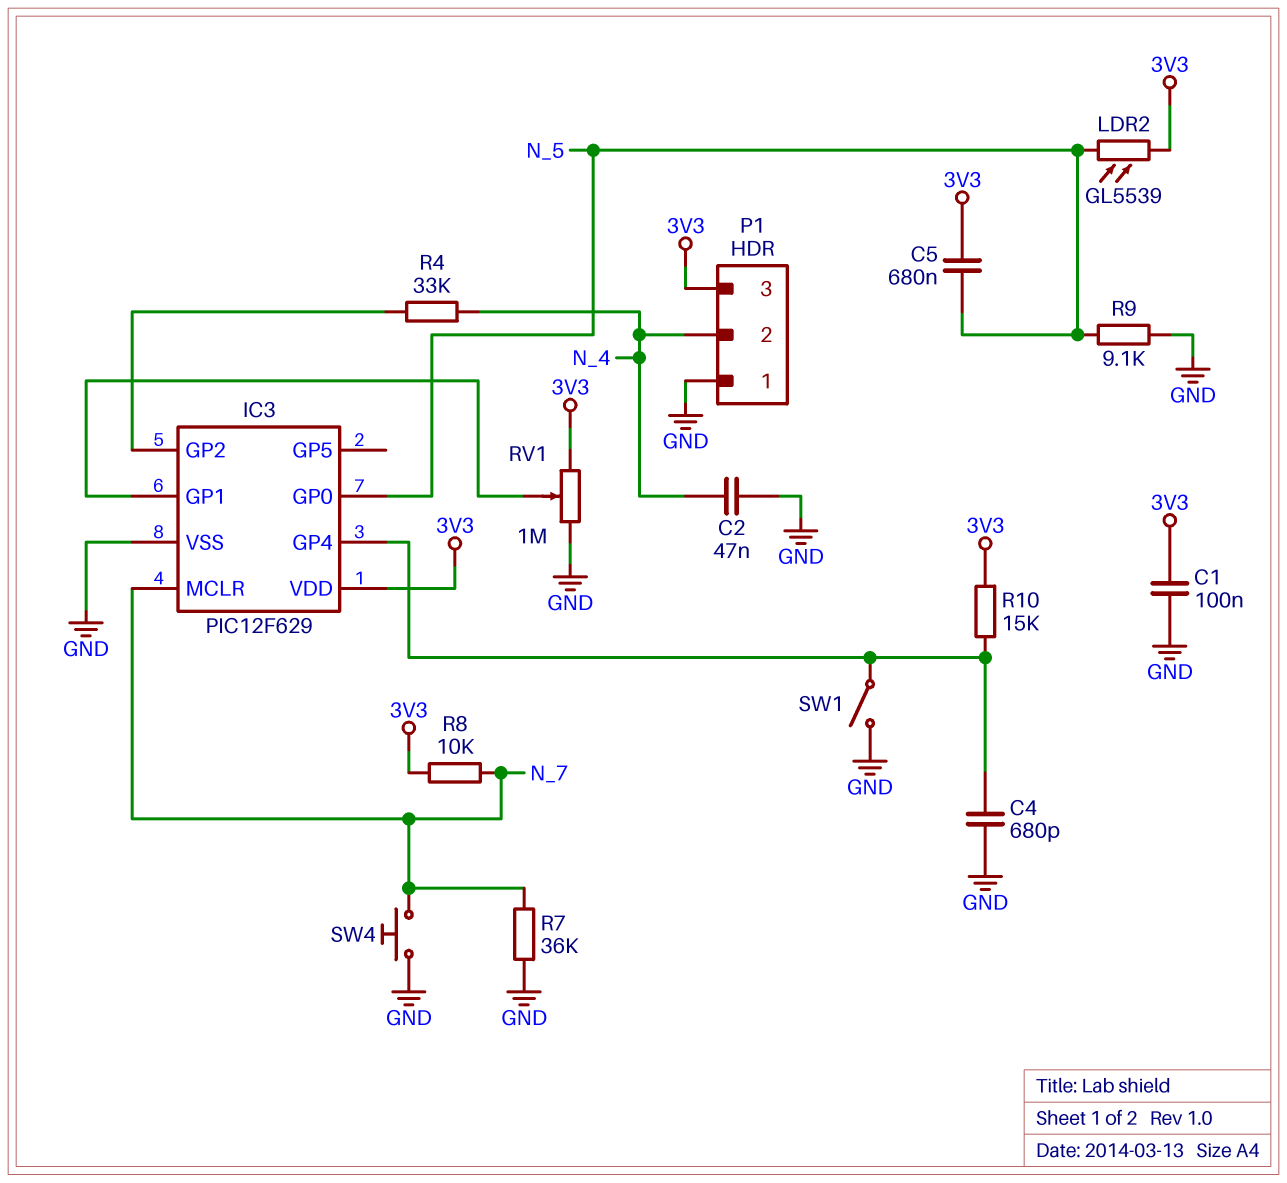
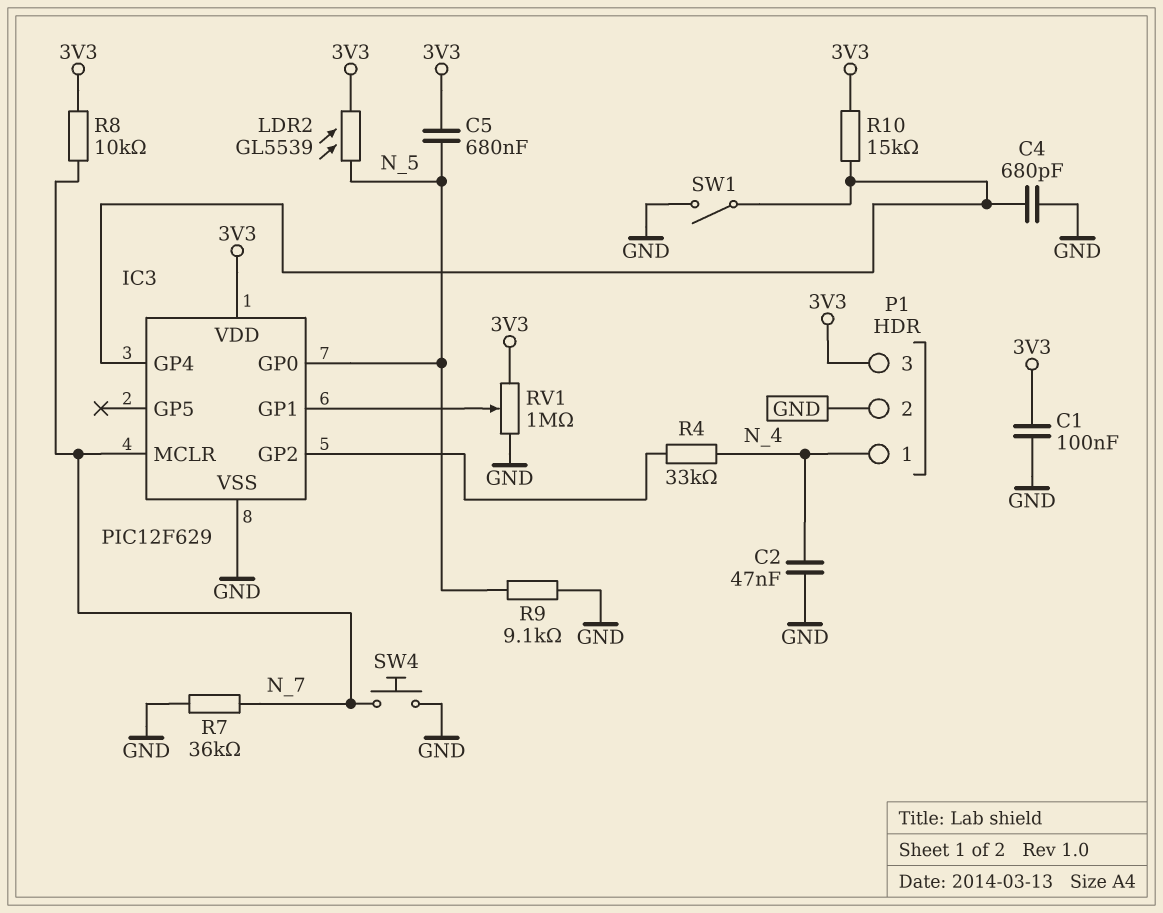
P1 pin 1: GND -> N_4
P1 pin 2: N_4 -> GND

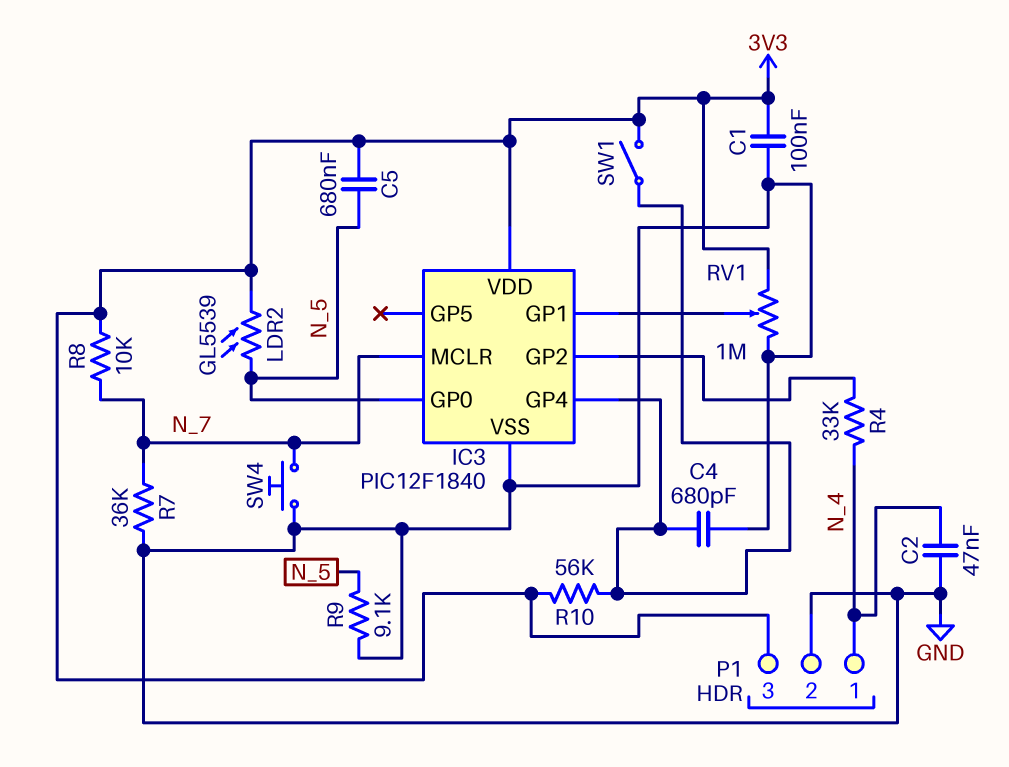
IC3: PIC12F629 -> PIC12F1840
R10: 15k (3V3, IC3/GP4) -> 56k (3V3, IC3/GP4)
SW1: switch (GND, IC3/GP4) -> switch (3V3, IC3/GP4)

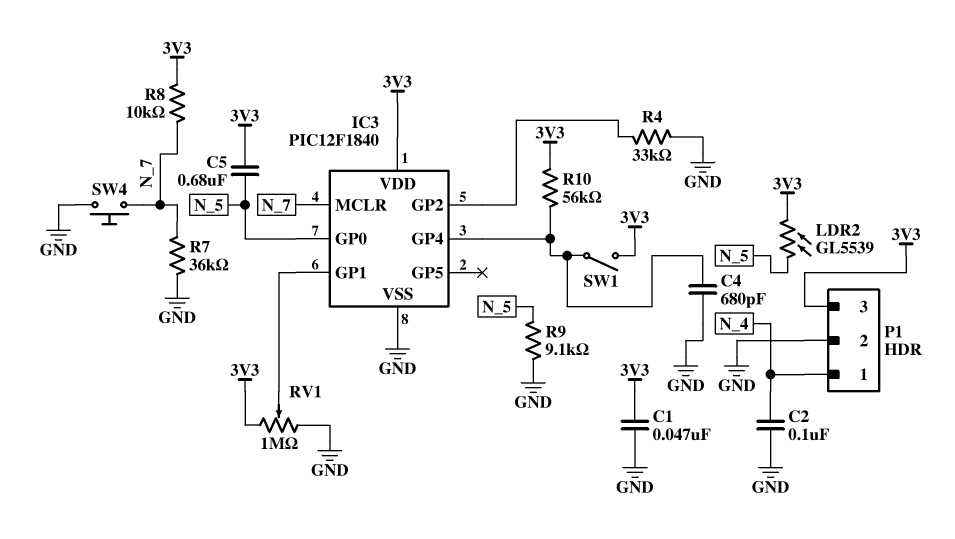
C1: 100nF (3V3, GND) -> 47nF (3V3, GND)
C2: 47nF (GND, N_4) -> 100nF (GND, N_4)
R4: 33k (IC3/GP2, N_4) -> 33k (GND, IC3/GP2)

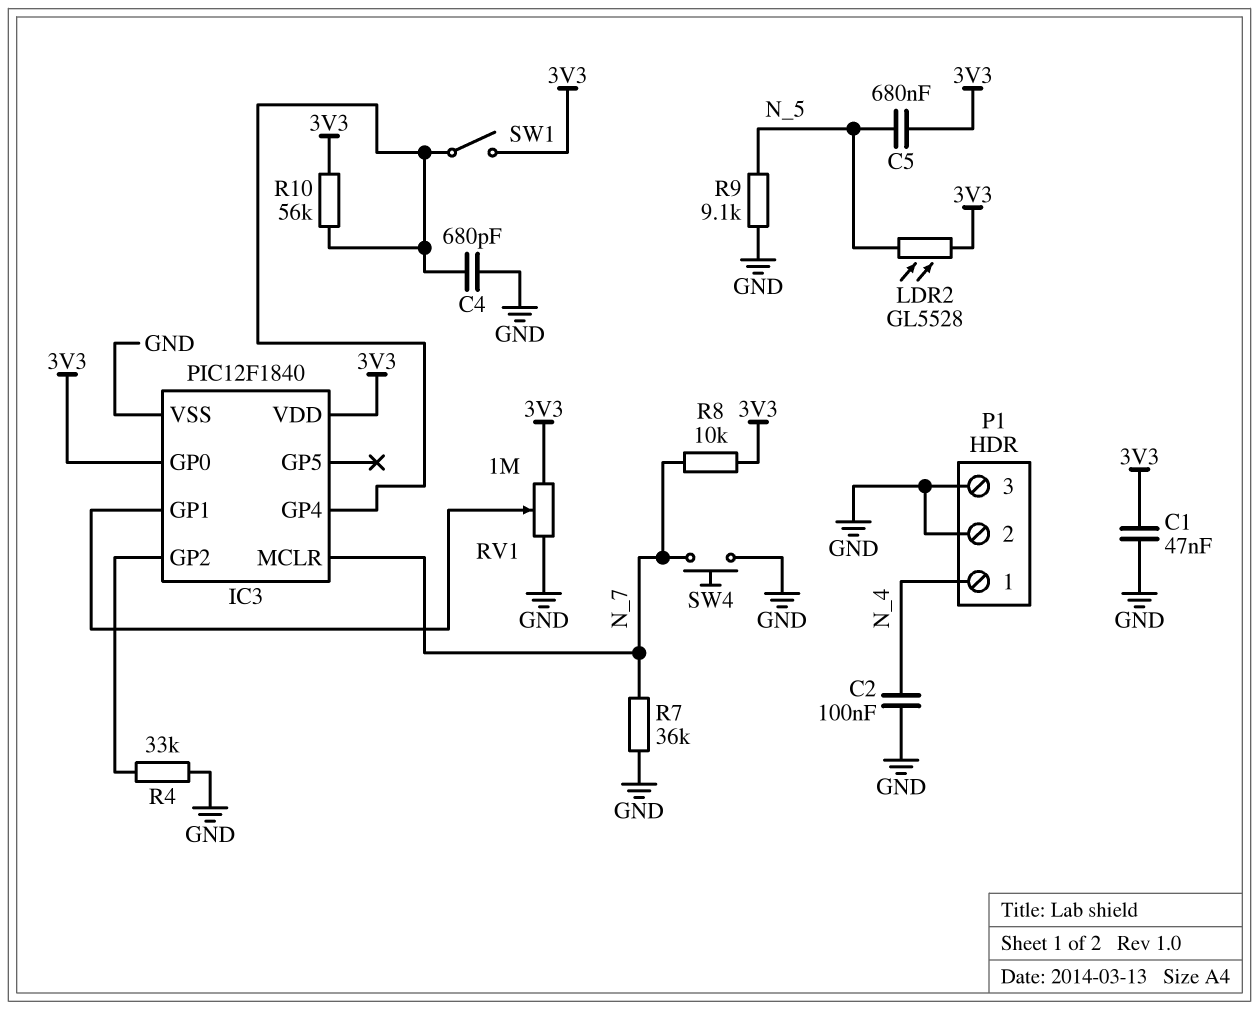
IC3 pin GP0: N_5 -> 3V3
LDR2: GL5539 (3V3, N_5) -> GL5528 (3V3, N_5)
P1 pin 3: 3V3 -> GND

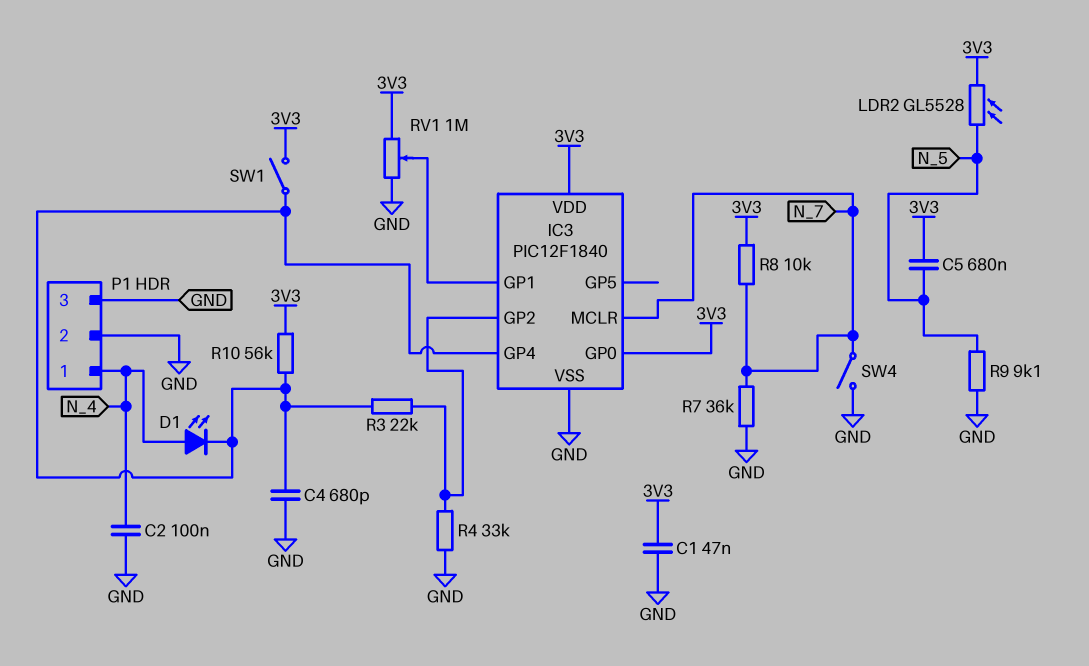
D1: none -> LED (A N_4, K IC3/GP4)
R3: none -> 22k (IC3/GP2, IC3/GP4)
SW4: button (GND, N_7) -> switch (GND, N_7)

